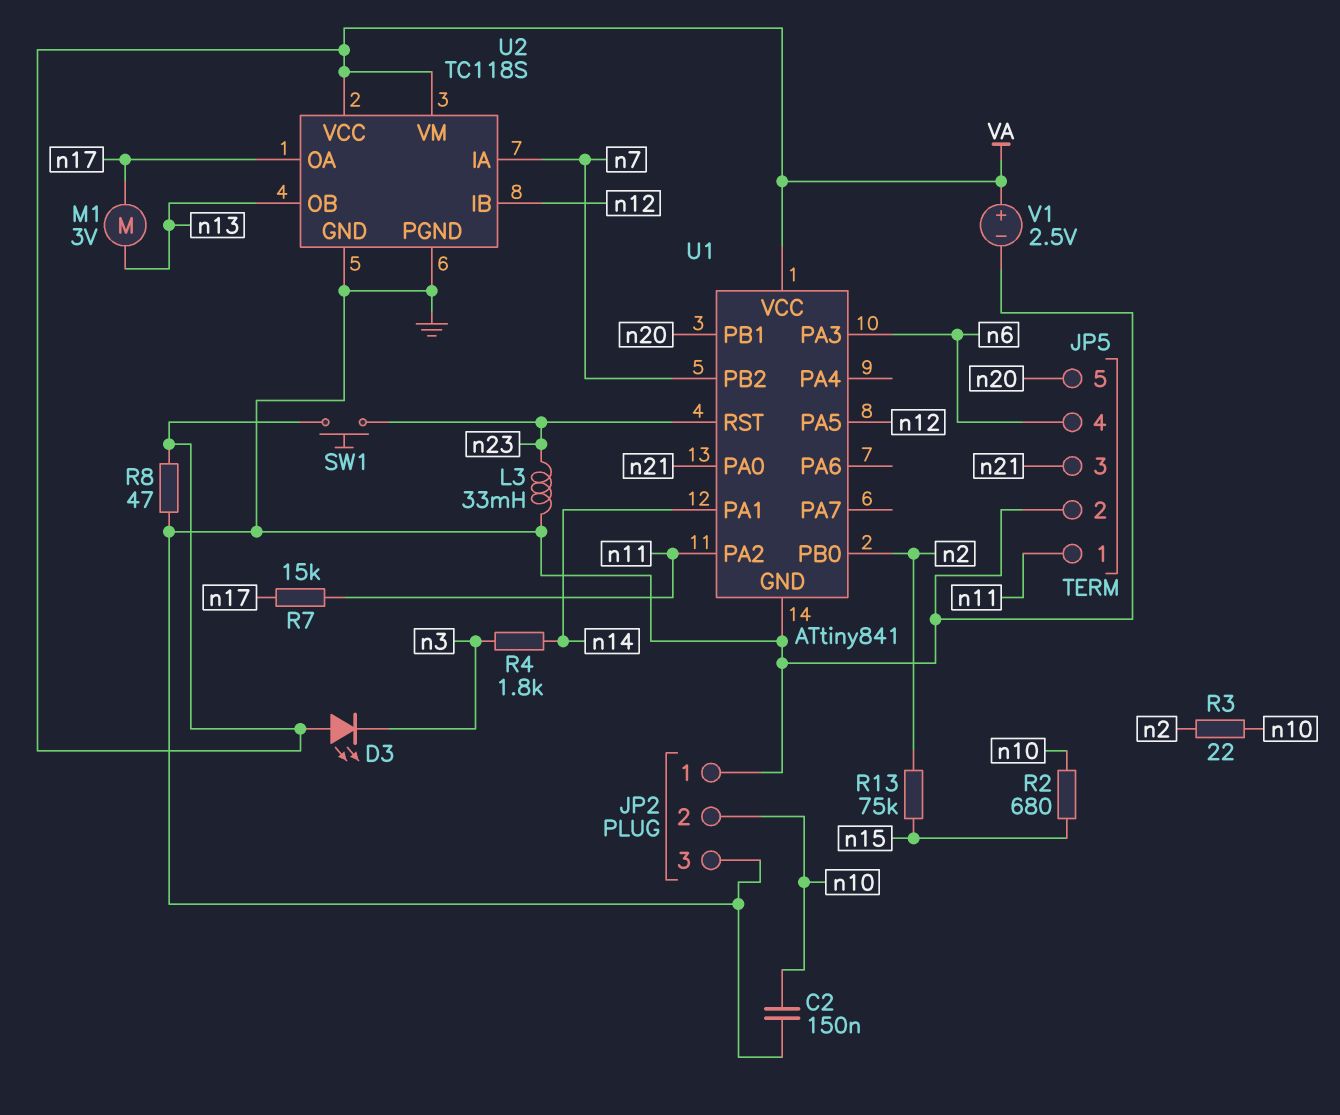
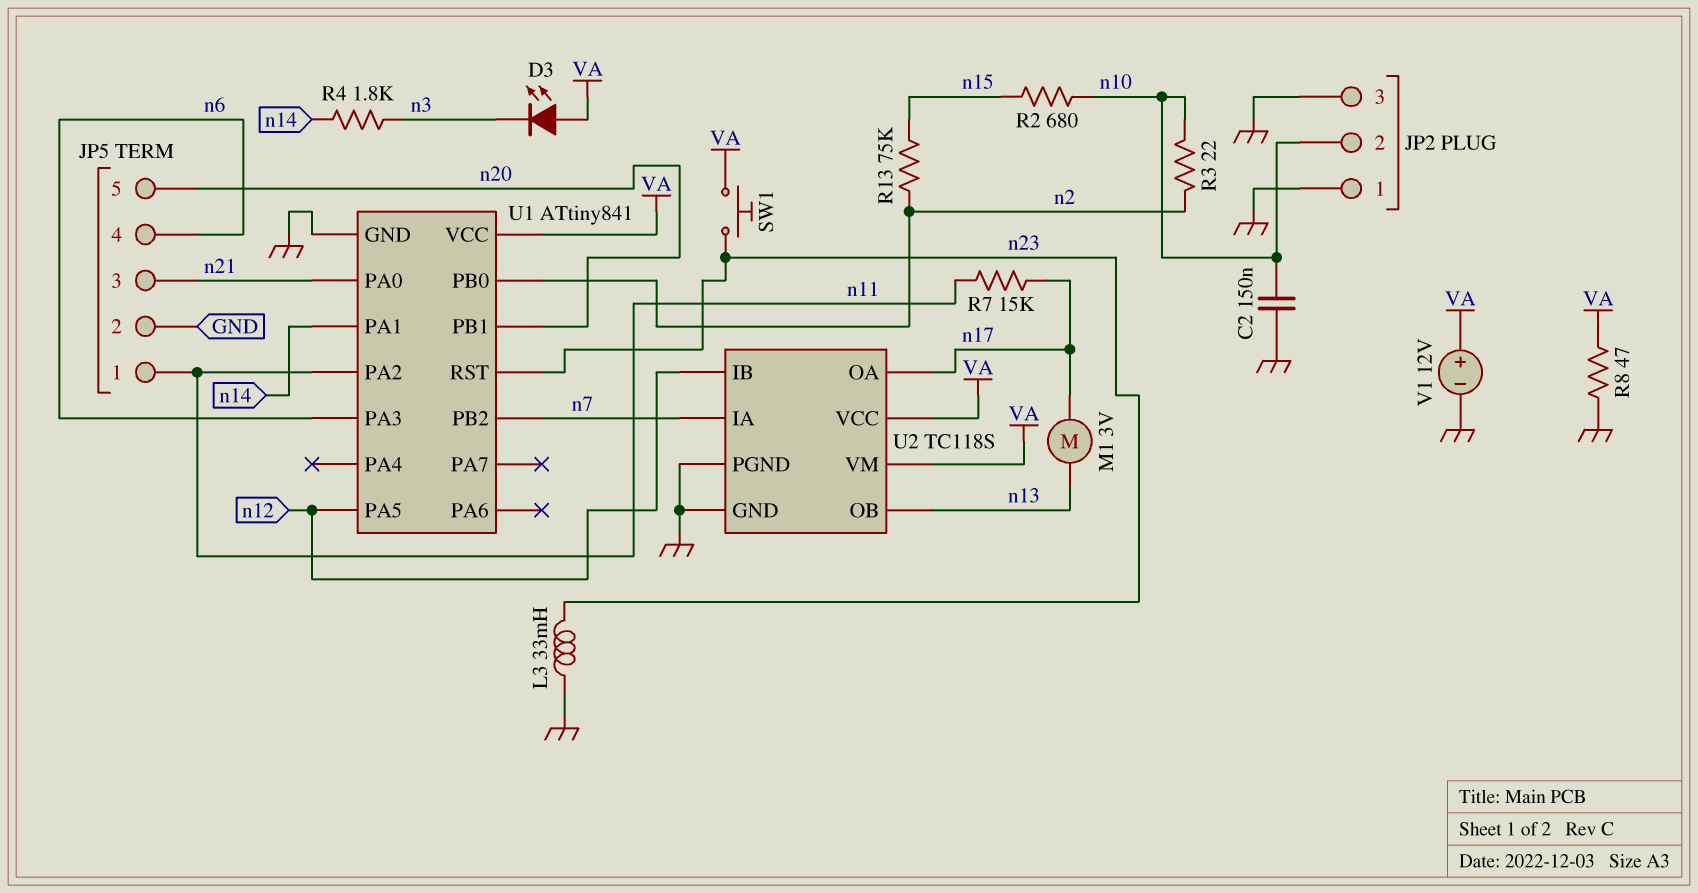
V1: 2.5V (plus VA, minus GND) -> 12V (plus VA, minus GND)

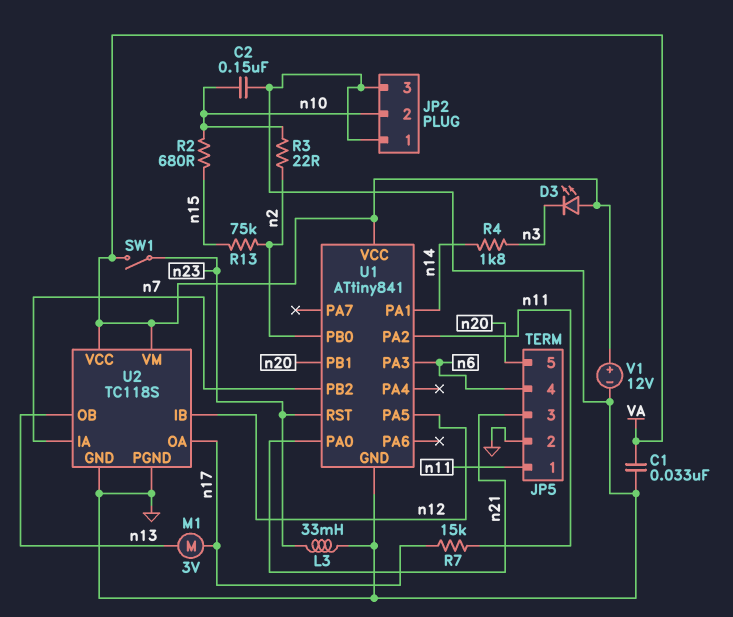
C1: none -> 33nF (GND, VA)
R8: 47 (GND, VA) -> none
SW1: button (VA, n23) -> switch (VA, n23)

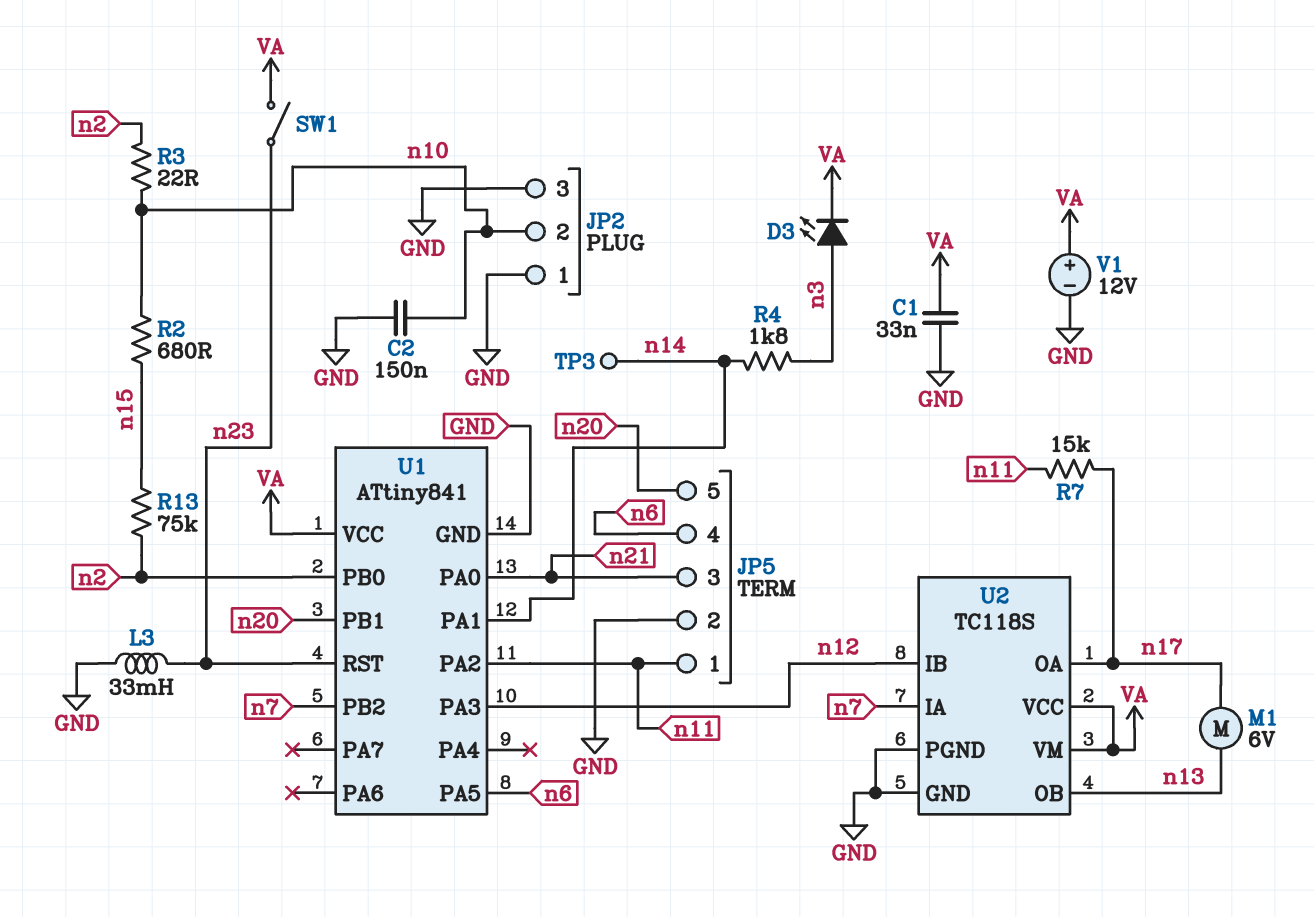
D3: LED (A VA, K n3) -> LED (A n3, K VA)
M1: motor 3V (n13, n17) -> motor 6V (n13, n17)
TP3: none -> test point (n14)
U1 pin PA3: n6 -> n12
U1 pin PA5: n12 -> n6

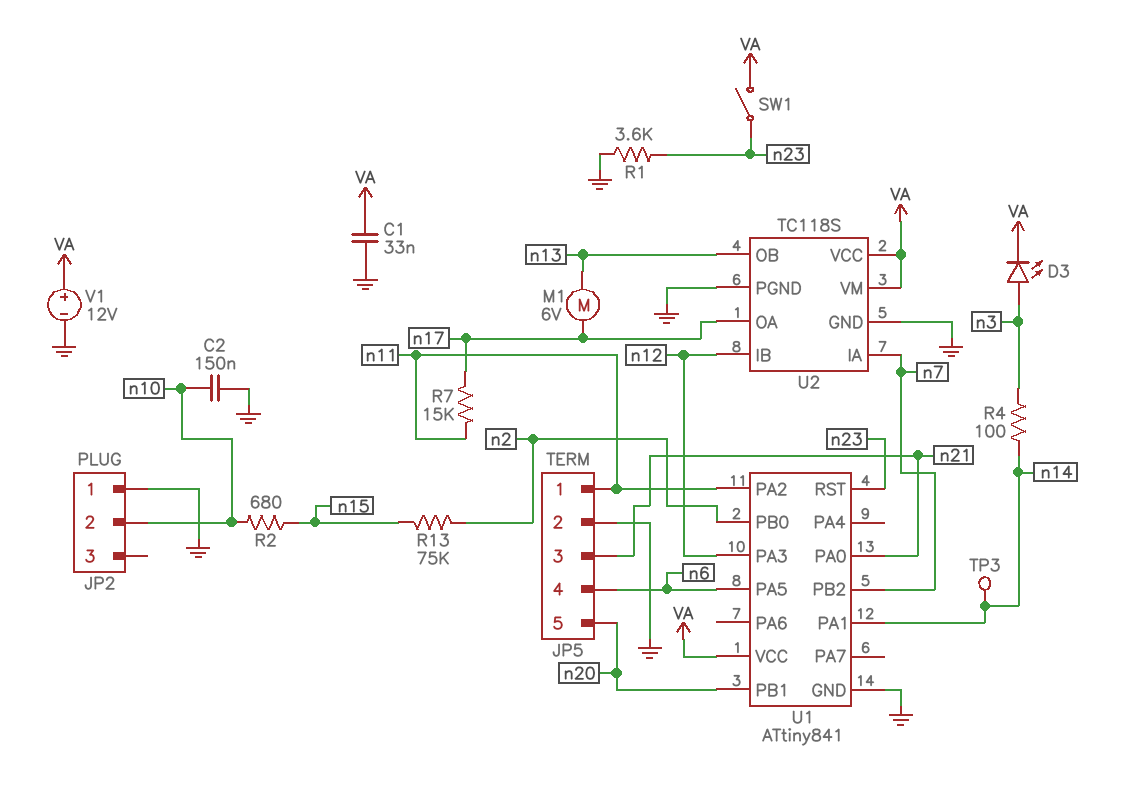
JP2 pin 3: GND -> none
L3: 33mH (GND, n23) -> none
R1: none -> 3.6k (GND, n23)
R3: 22 (n2, n10) -> none
R4: 1.8k (n3, n14) -> 100 (n3, n14)

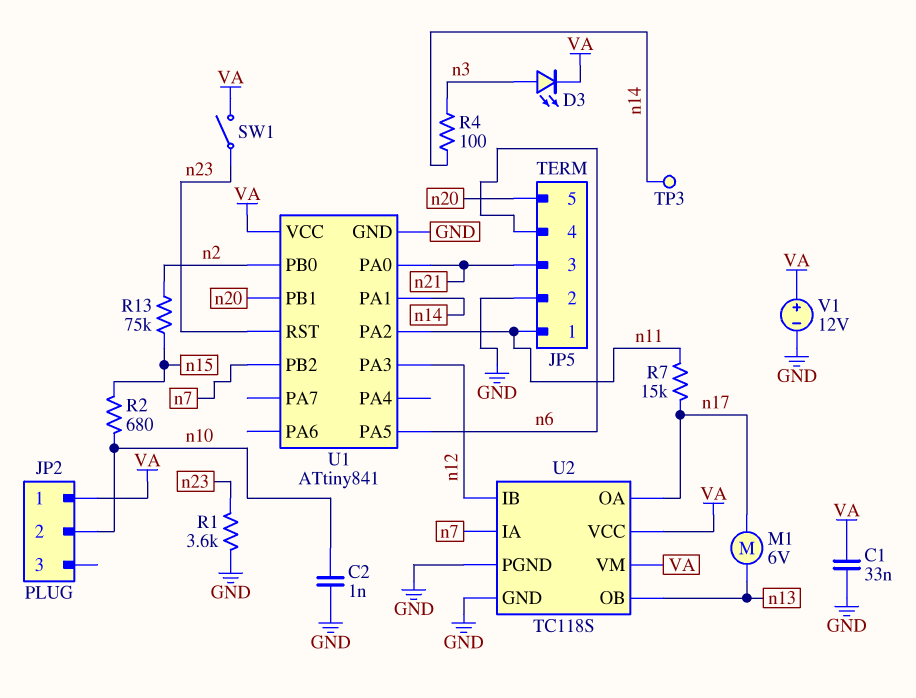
C2: 150nF (GND, n10) -> 1nF (GND, n10)
JP2 pin 1: GND -> VA

